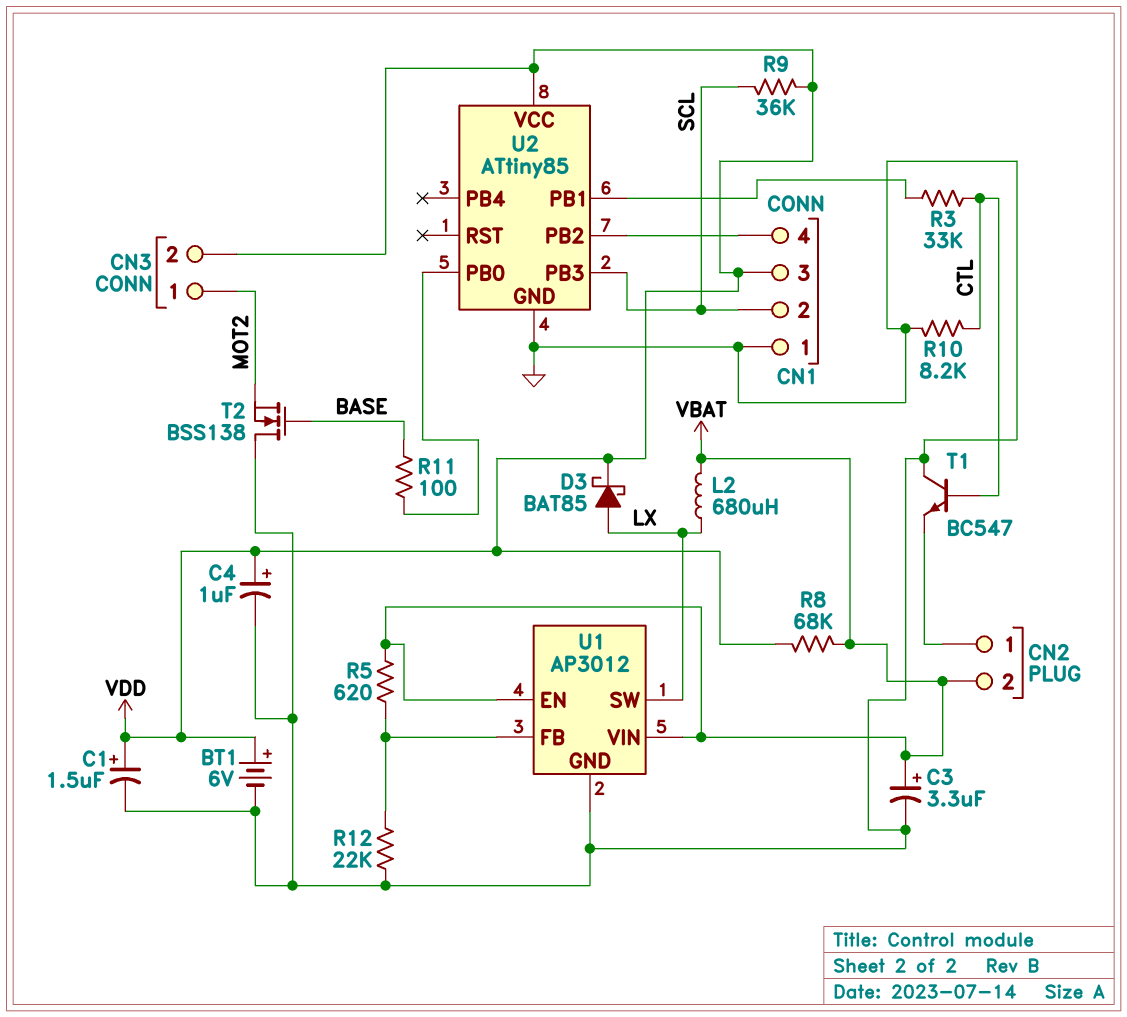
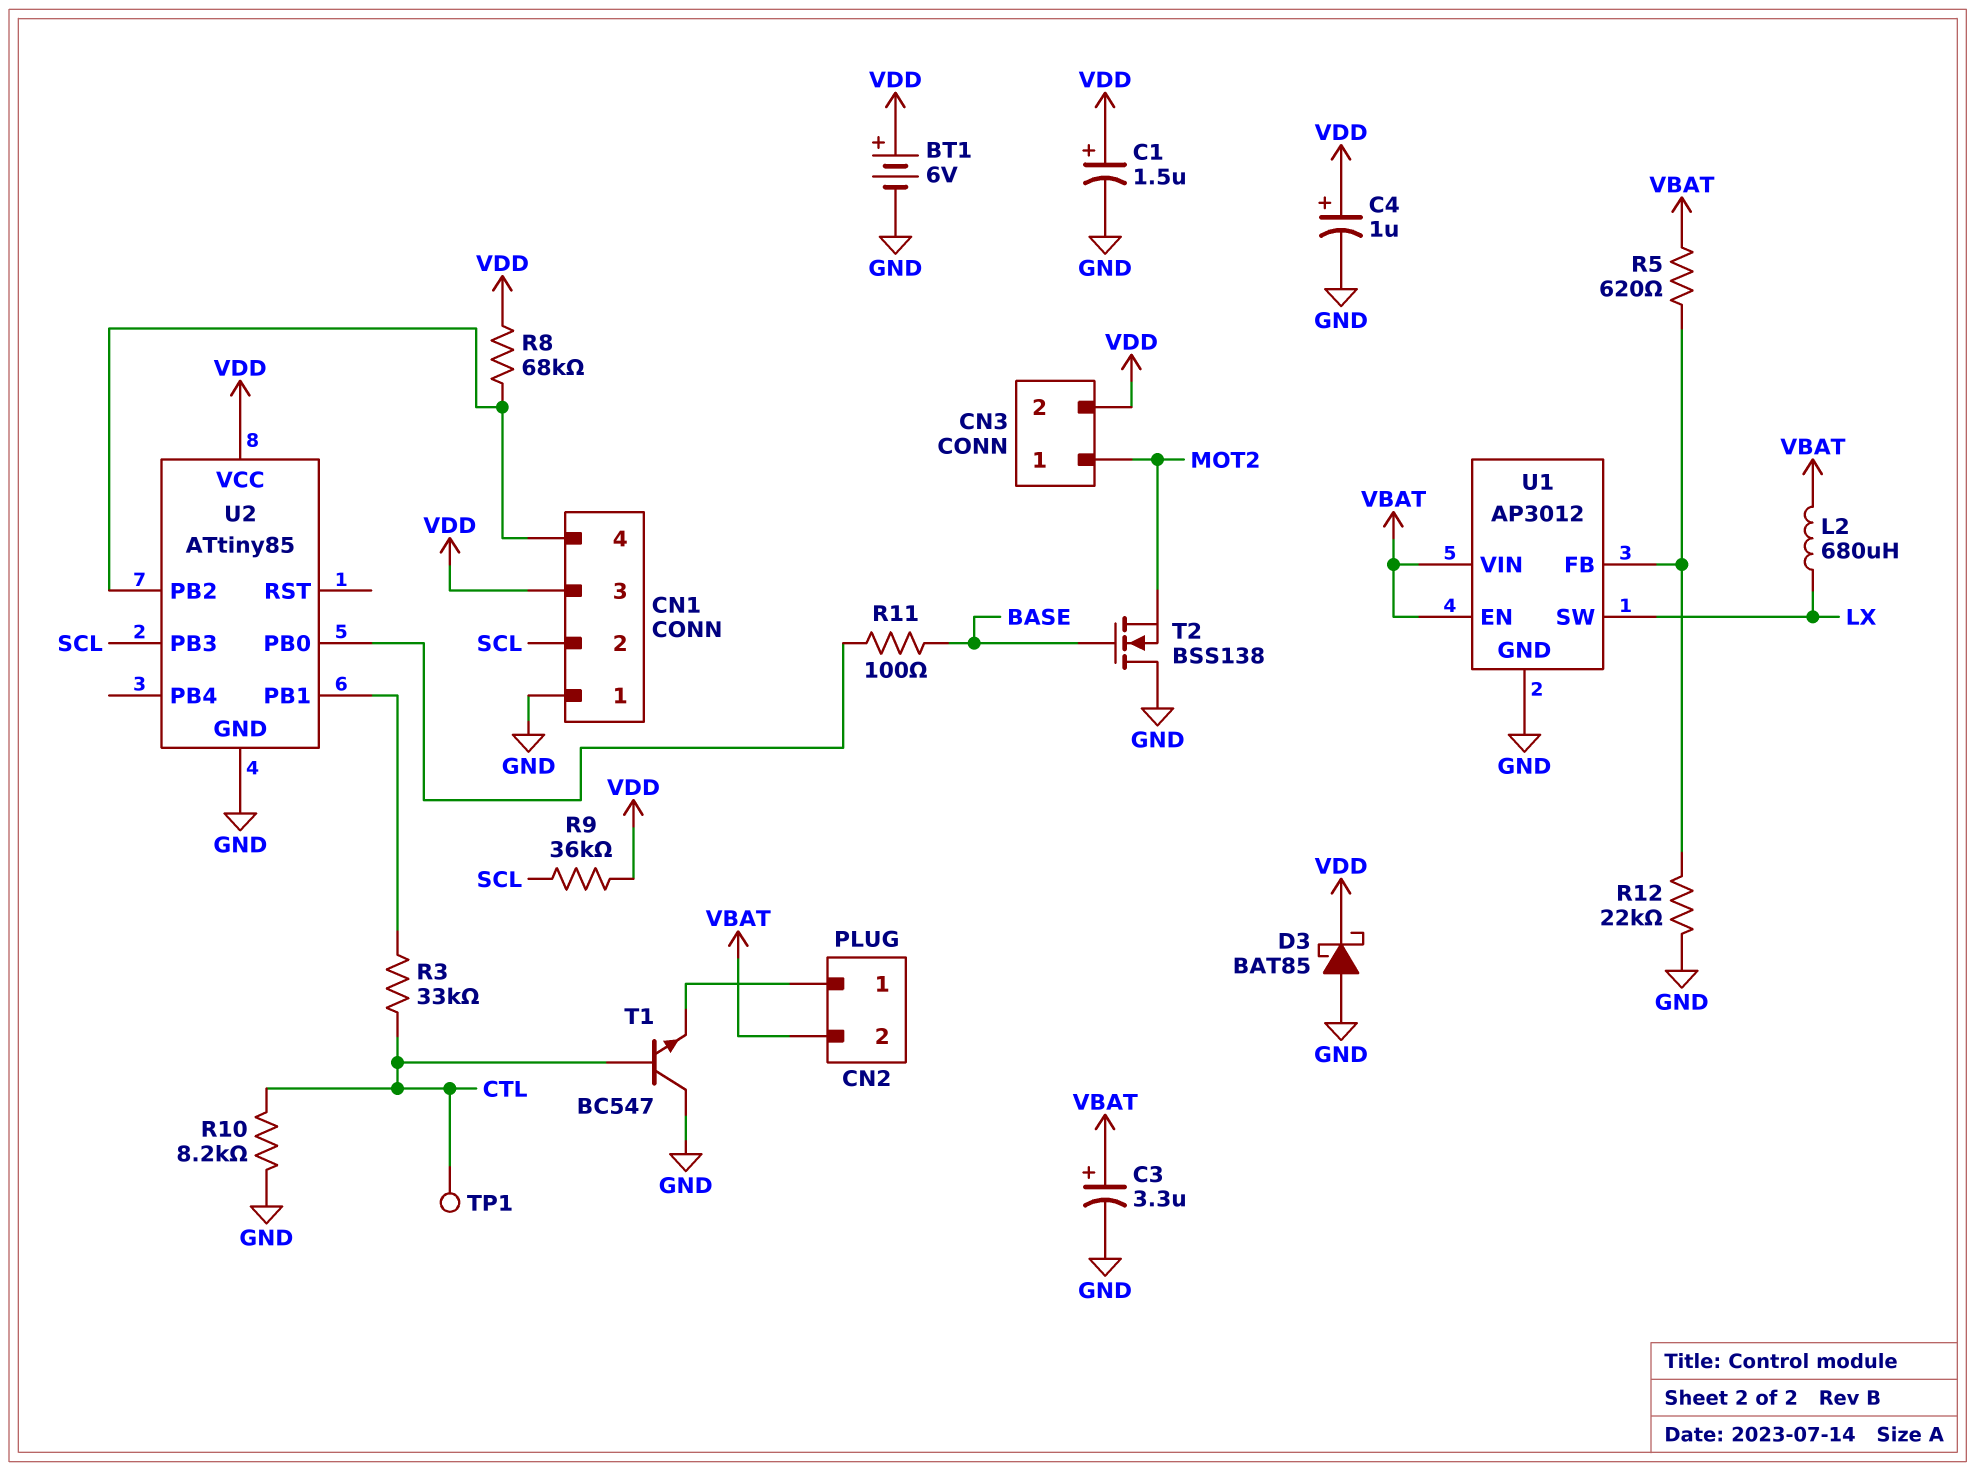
D3: schottky BAT85 (A LX, K VDD) -> schottky BAT85 (A GND, K VDD)
R8: 68k (VBAT, VDD) -> 68k (CN1/4, VDD)
TP1: none -> test point (CTL)

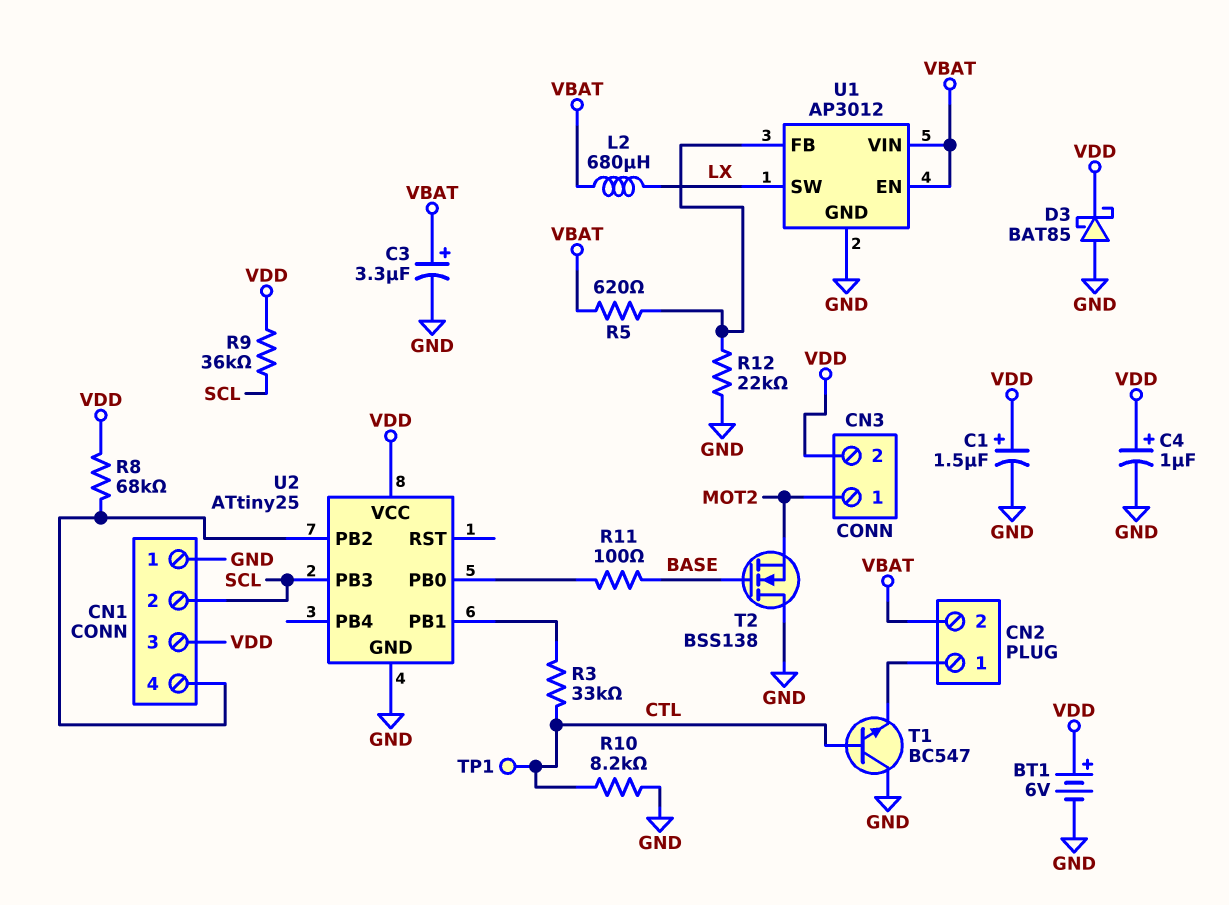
U2: ATtiny85 -> ATtiny25

